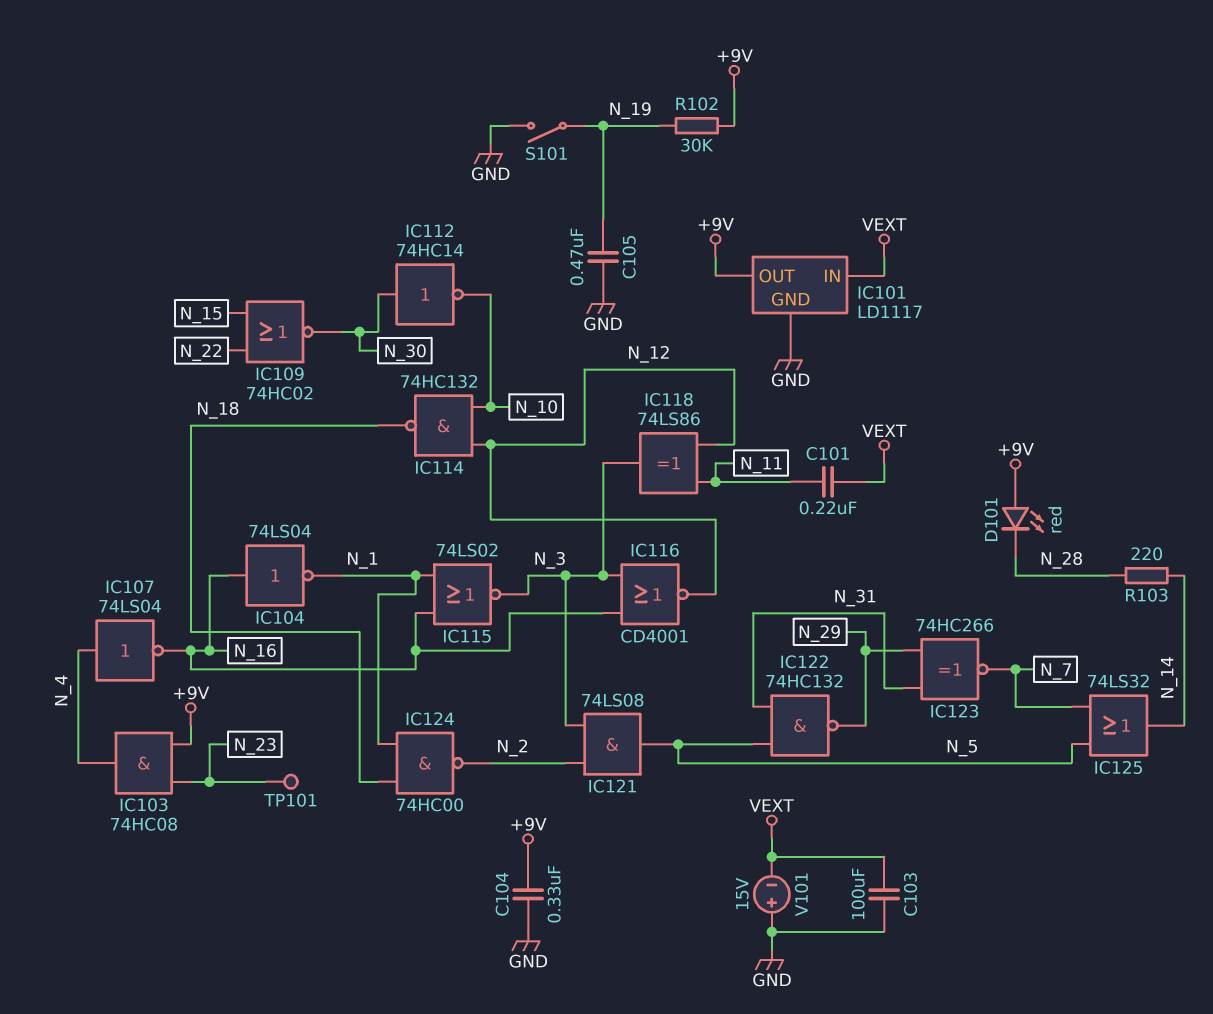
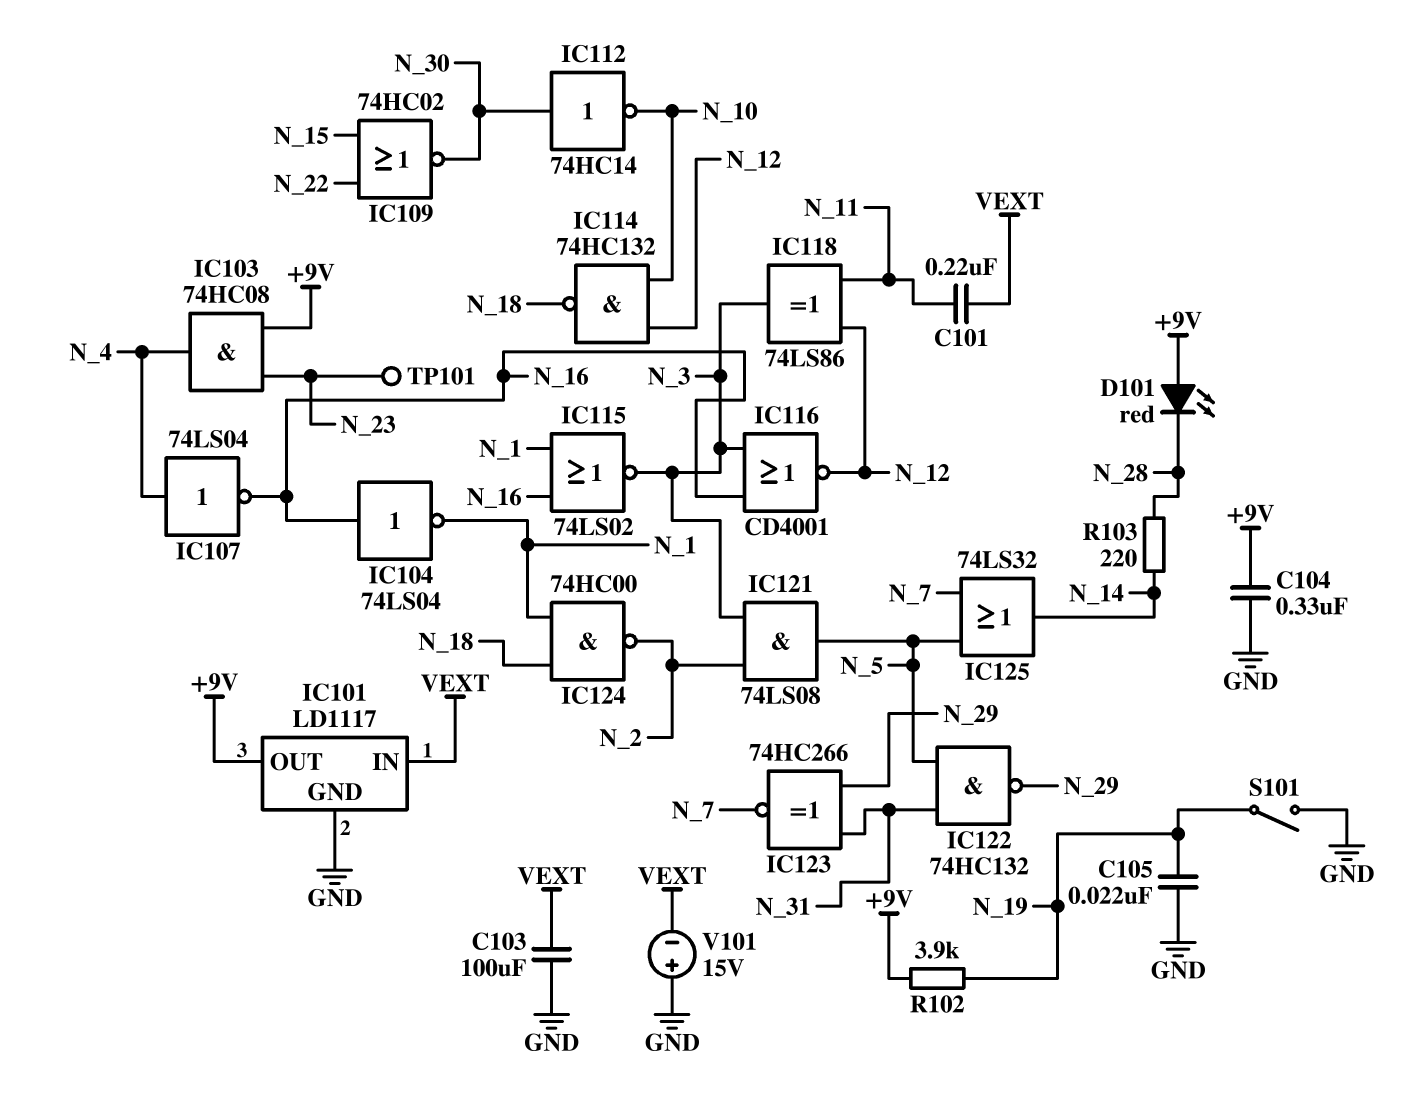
C105: 470nF (GND, N_19) -> 22nF (GND, N_19)
R102: 30k (+9V, N_19) -> 3.9k (+9V, N_19)

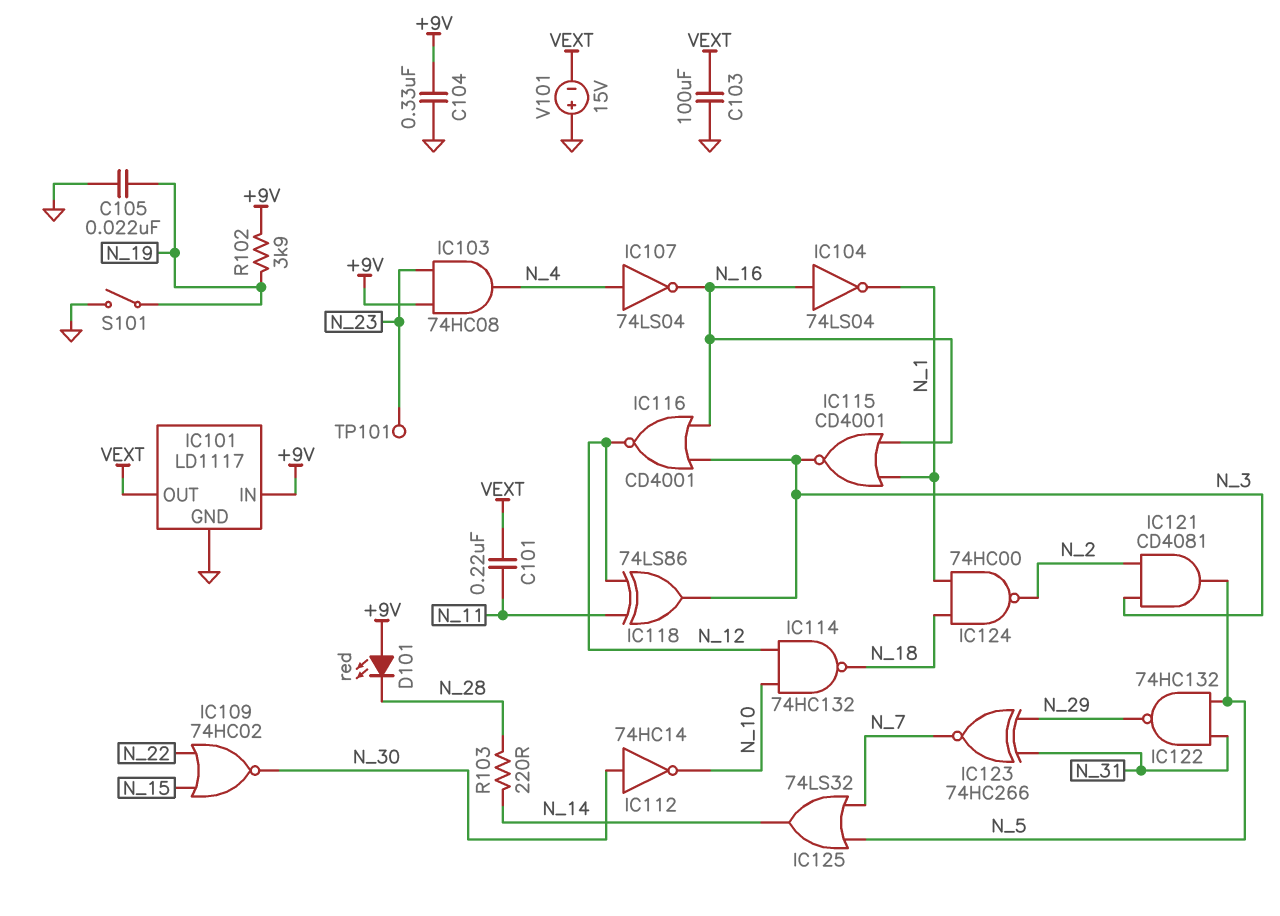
IC101 pin IN: VEXT -> +9V
IC101 pin OUT: +9V -> VEXT
IC115: NOR 74LS02 (in N_1, in N_16, out N_3) -> NOR CD4001 (in N_1, in N_16, out N_3)
IC121: AND 74LS08 (in N_2, in N_3, out N_5) -> AND CD4081 (in N_2, in N_3, out N_5)

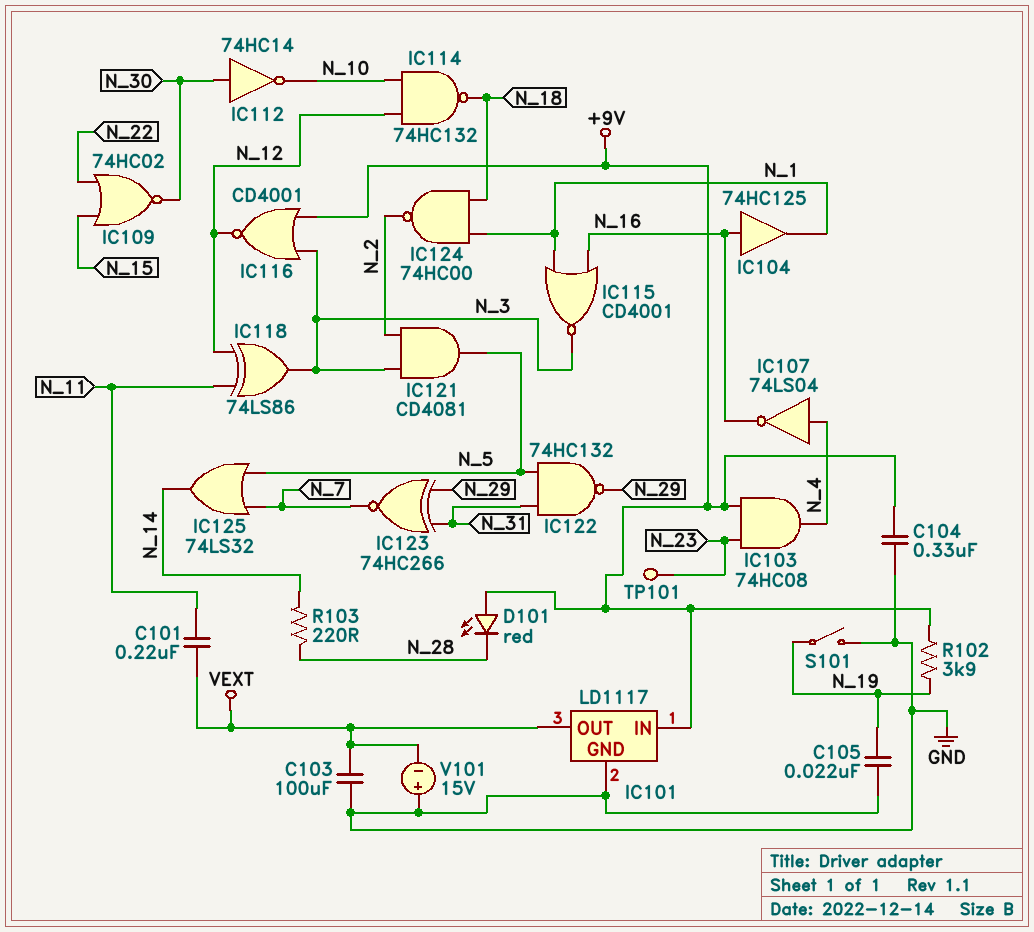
IC104: NOT 74LS04 (in N_16, out N_1) -> buffer 74HC125 (in N_16, out N_1)
IC116: NOR CD4001 (in N_3, in N_16, out N_12) -> NOR CD4001 (in +9V, in N_3, out N_12)

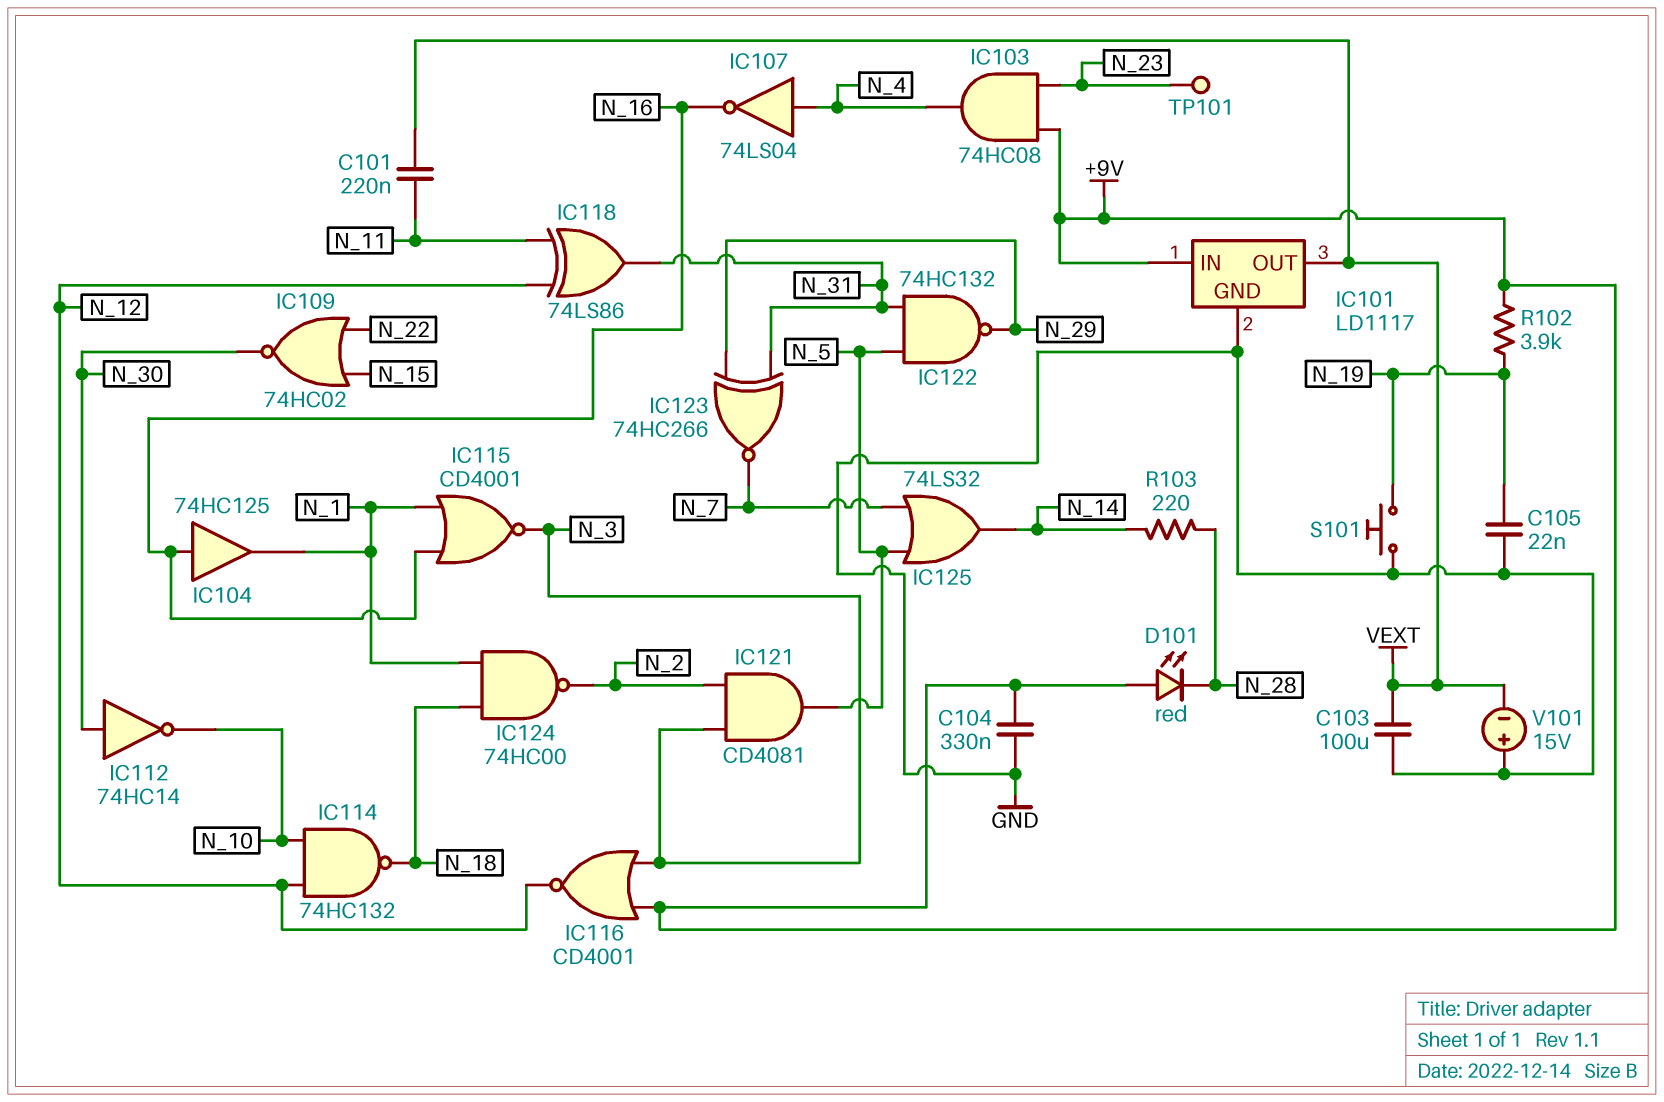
IC118: XOR 74LS86 (in N_11, in N_12, out N_3) -> XOR 74LS86 (in N_11, in N_12, out N_31)
S101: switch (GND, N_19) -> button (GND, N_19)

